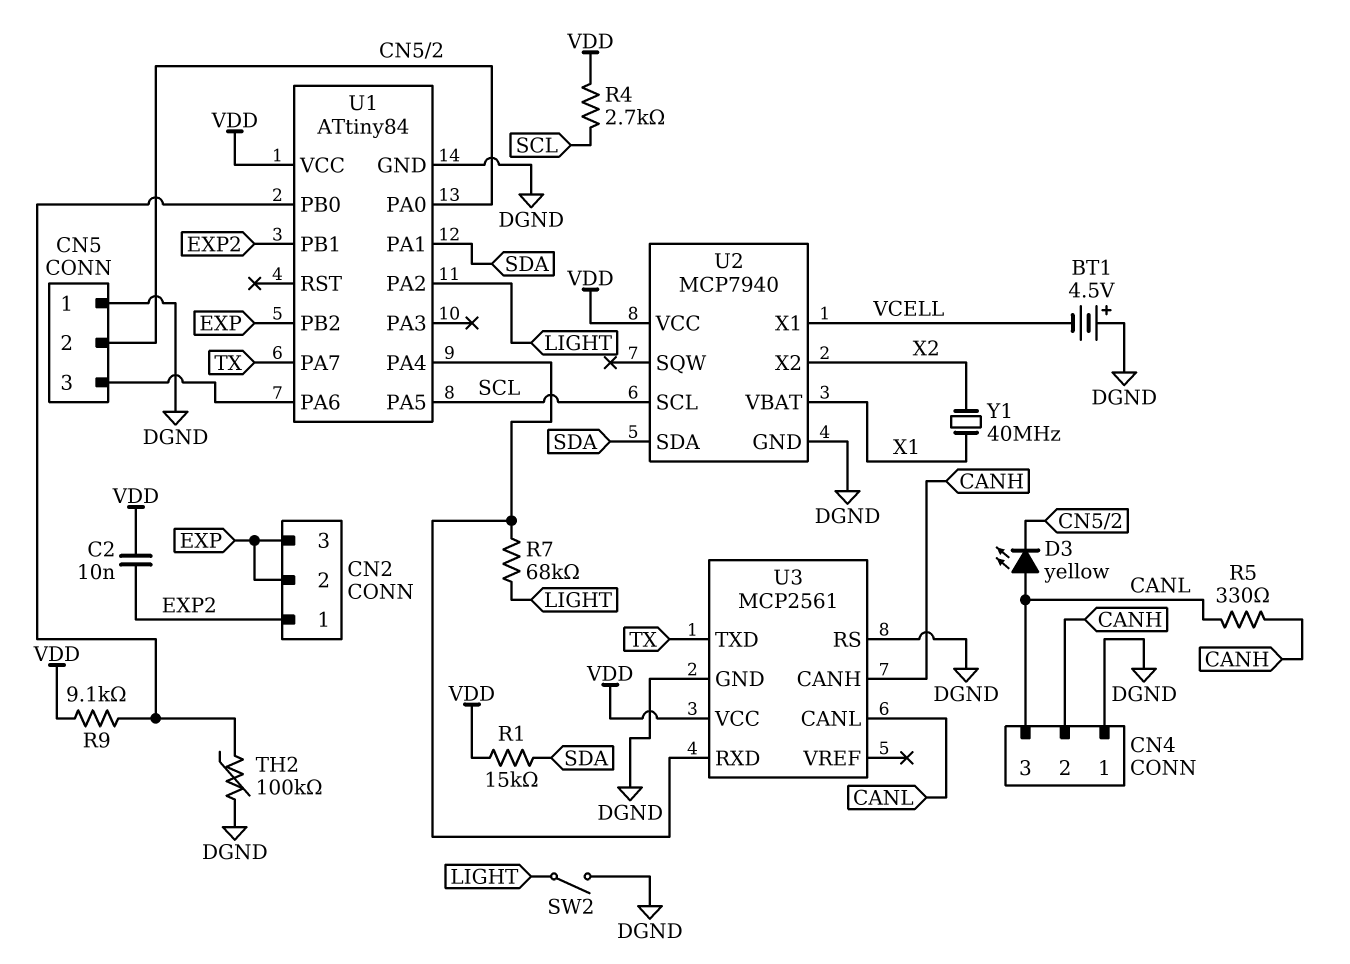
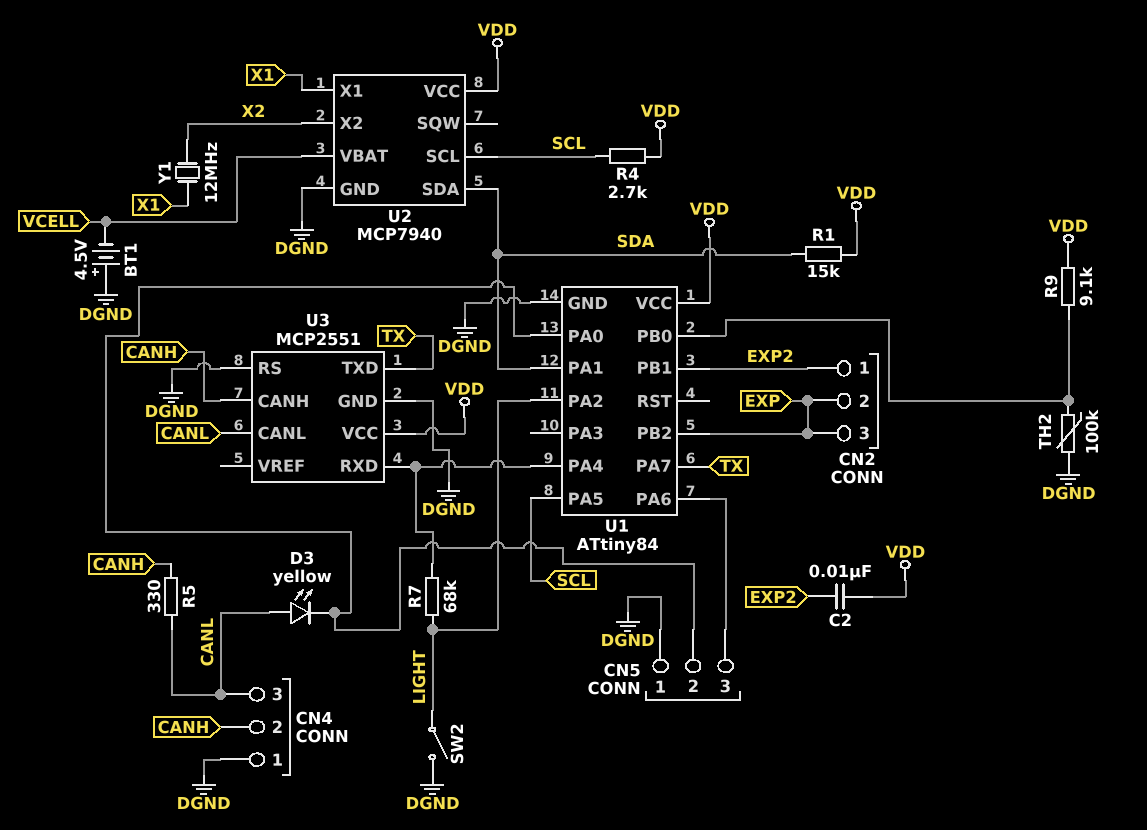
U2 pin VBAT: X1 -> VCELL
U2 pin X1: VCELL -> X1
U3: MCP2561 -> MCP2551
Y1: 40MHz (X1, X2) -> 12MHz (X1, X2)

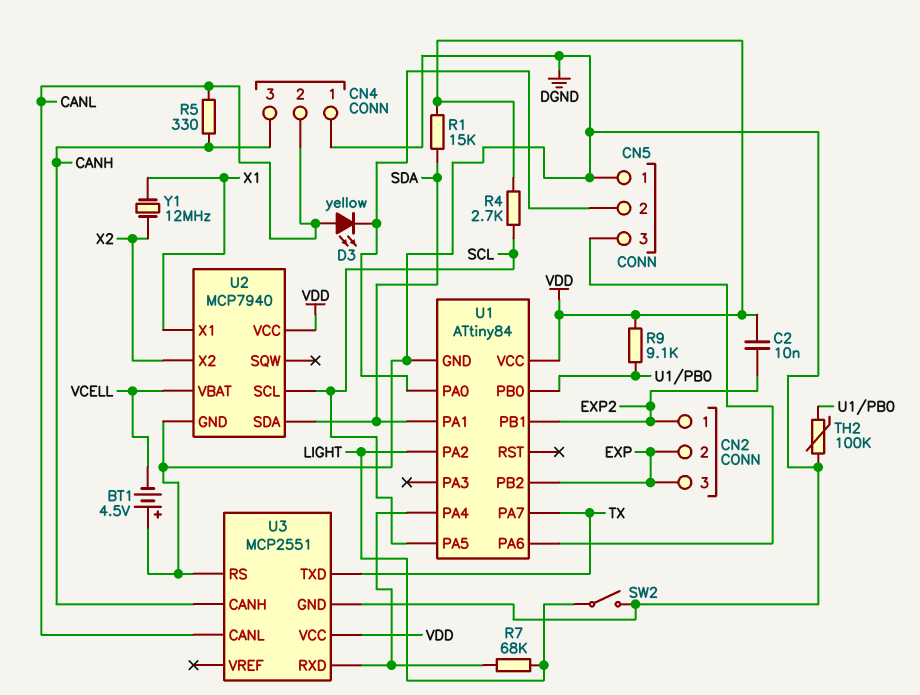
CN4 pin 2: CANH -> CANL
CN4 pin 3: CANL -> CANH

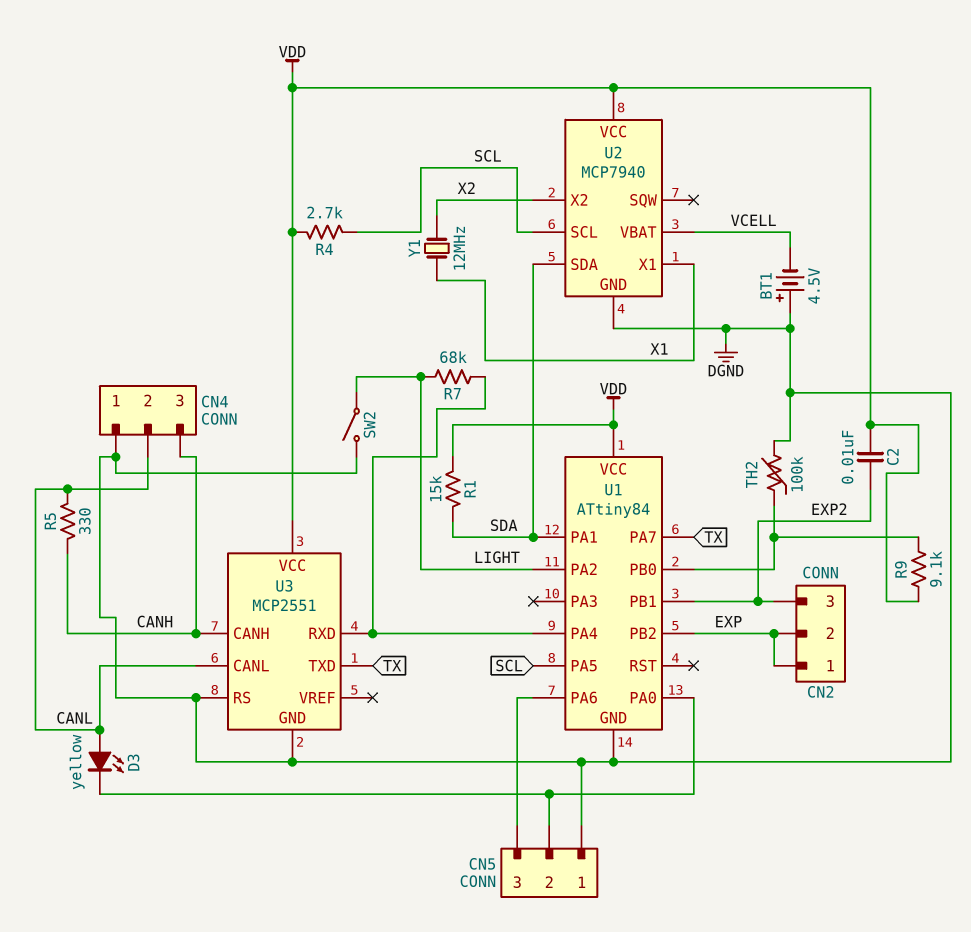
CN2 pin 1: EXP2 -> EXP
CN2 pin 3: EXP -> EXP2

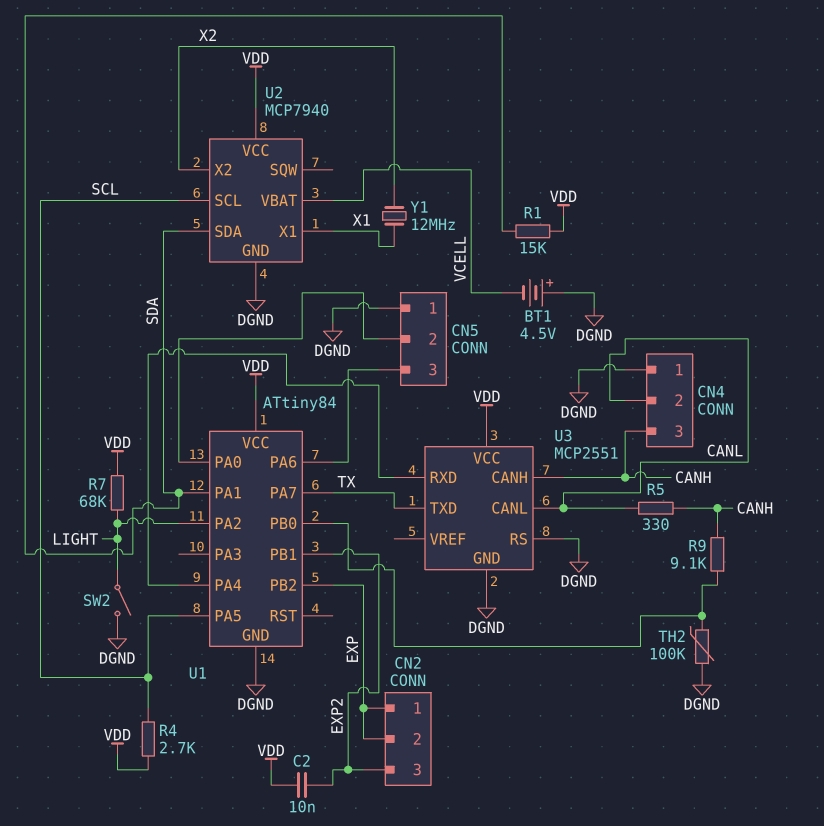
D3: LED yellow (A CANL, K CN5/2) -> none
R7: 68k (LIGHT, U1/PA4) -> 68k (LIGHT, VDD)
R9: 9.1k (U1/PB0, VDD) -> 9.1k (CANH, U1/PB0)

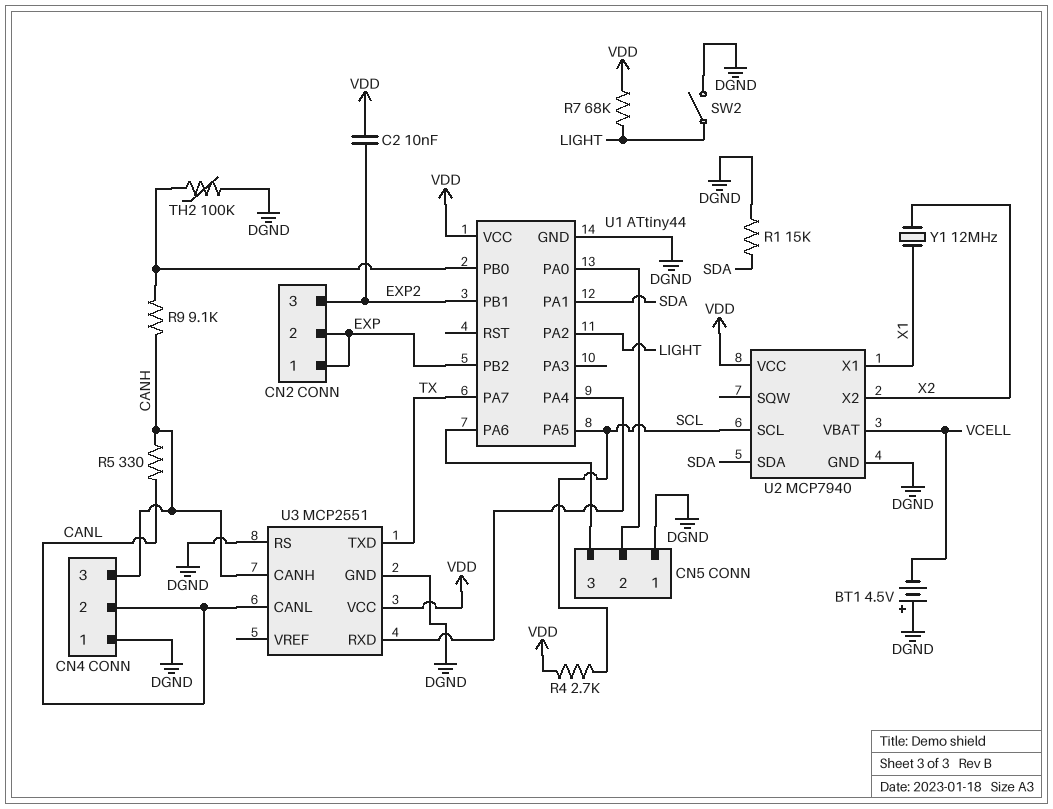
R1: 15k (SDA, VDD) -> 15k (DGND, SDA)
U1: ATtiny84 -> ATtiny44

